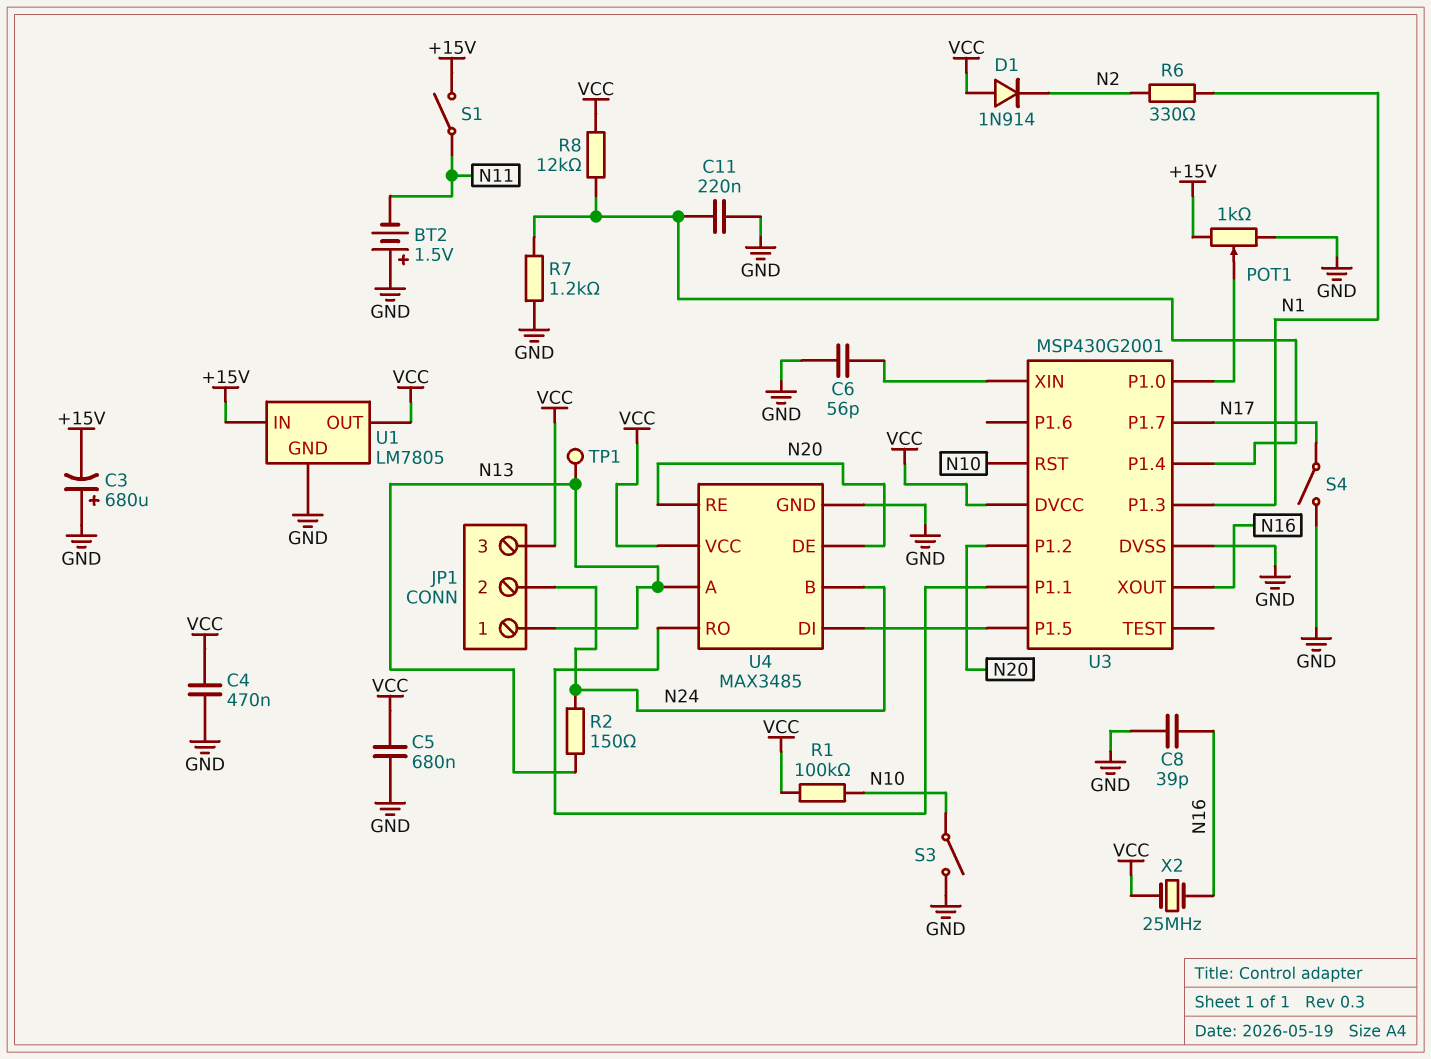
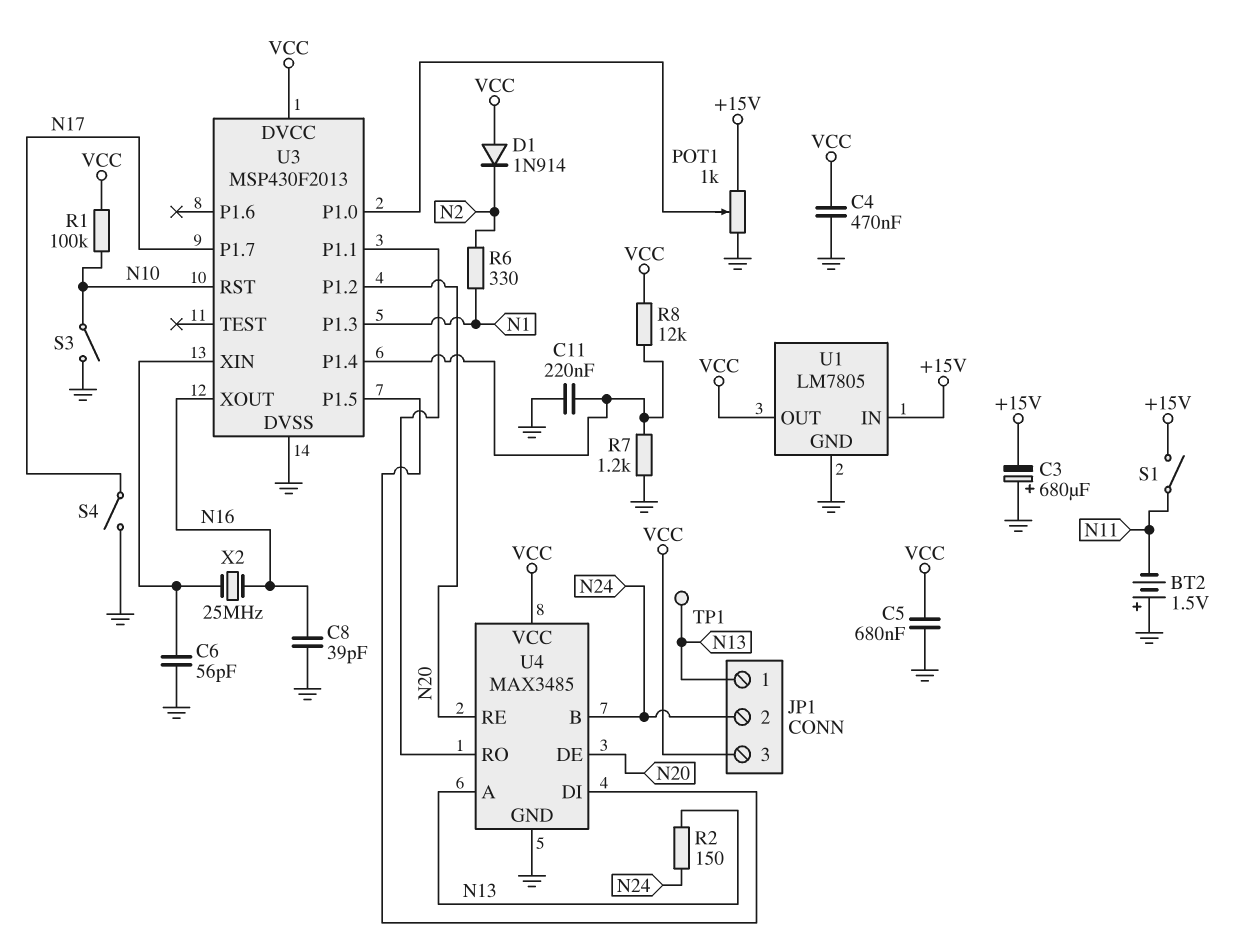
U3: MSP430G2001 -> MSP430F2013
X2: 25MHz (N16, VCC) -> 25MHz (N16, U3/XIN)

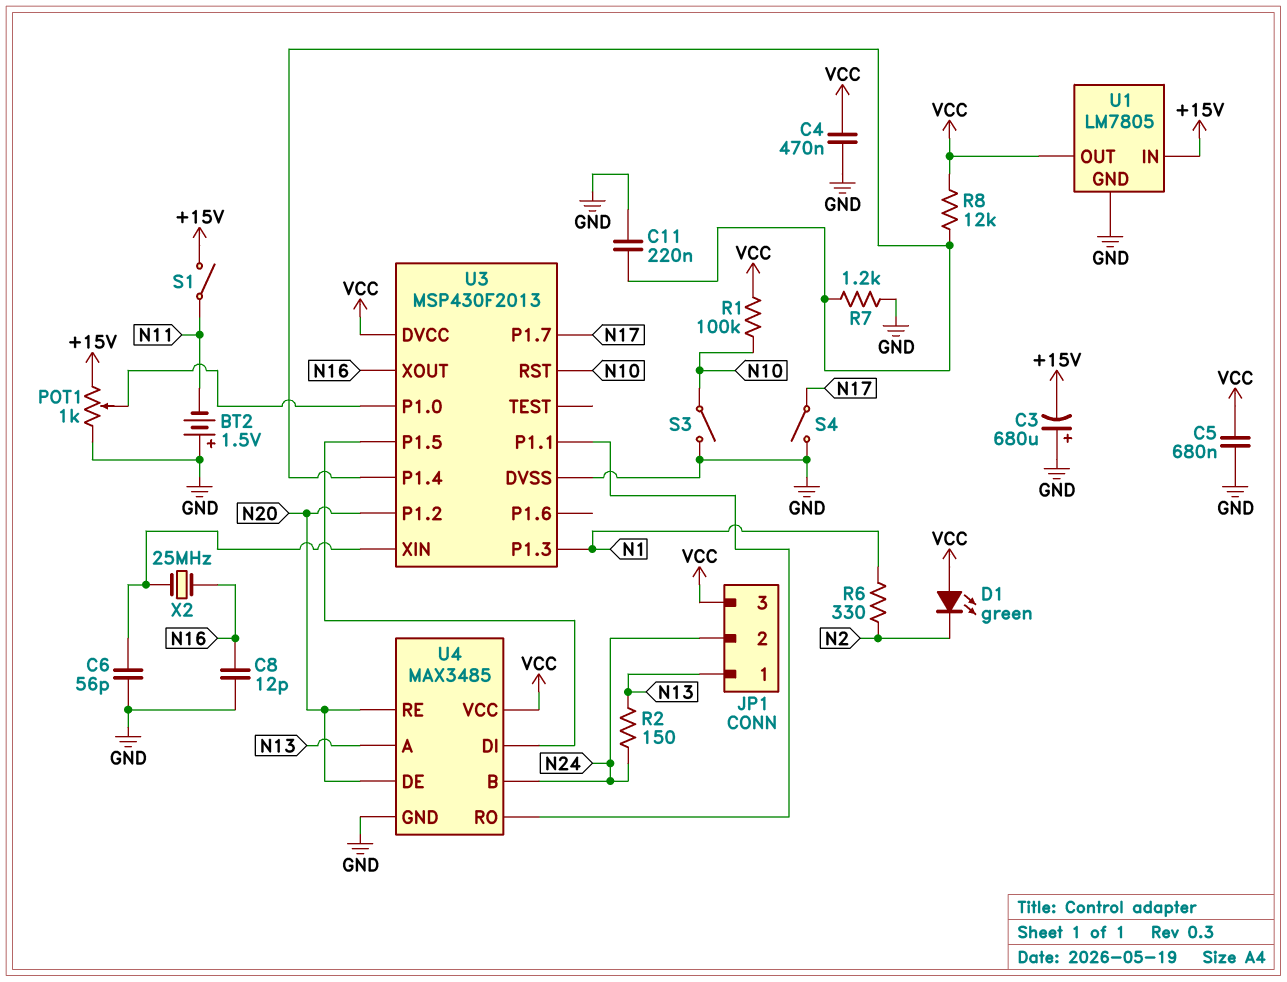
C8: 39pF (GND, N16) -> 12pF (GND, N16)
D1: diode 1N914 (A VCC, K N2) -> LED green (A VCC, K N2)
TP1: test point (N13) -> none

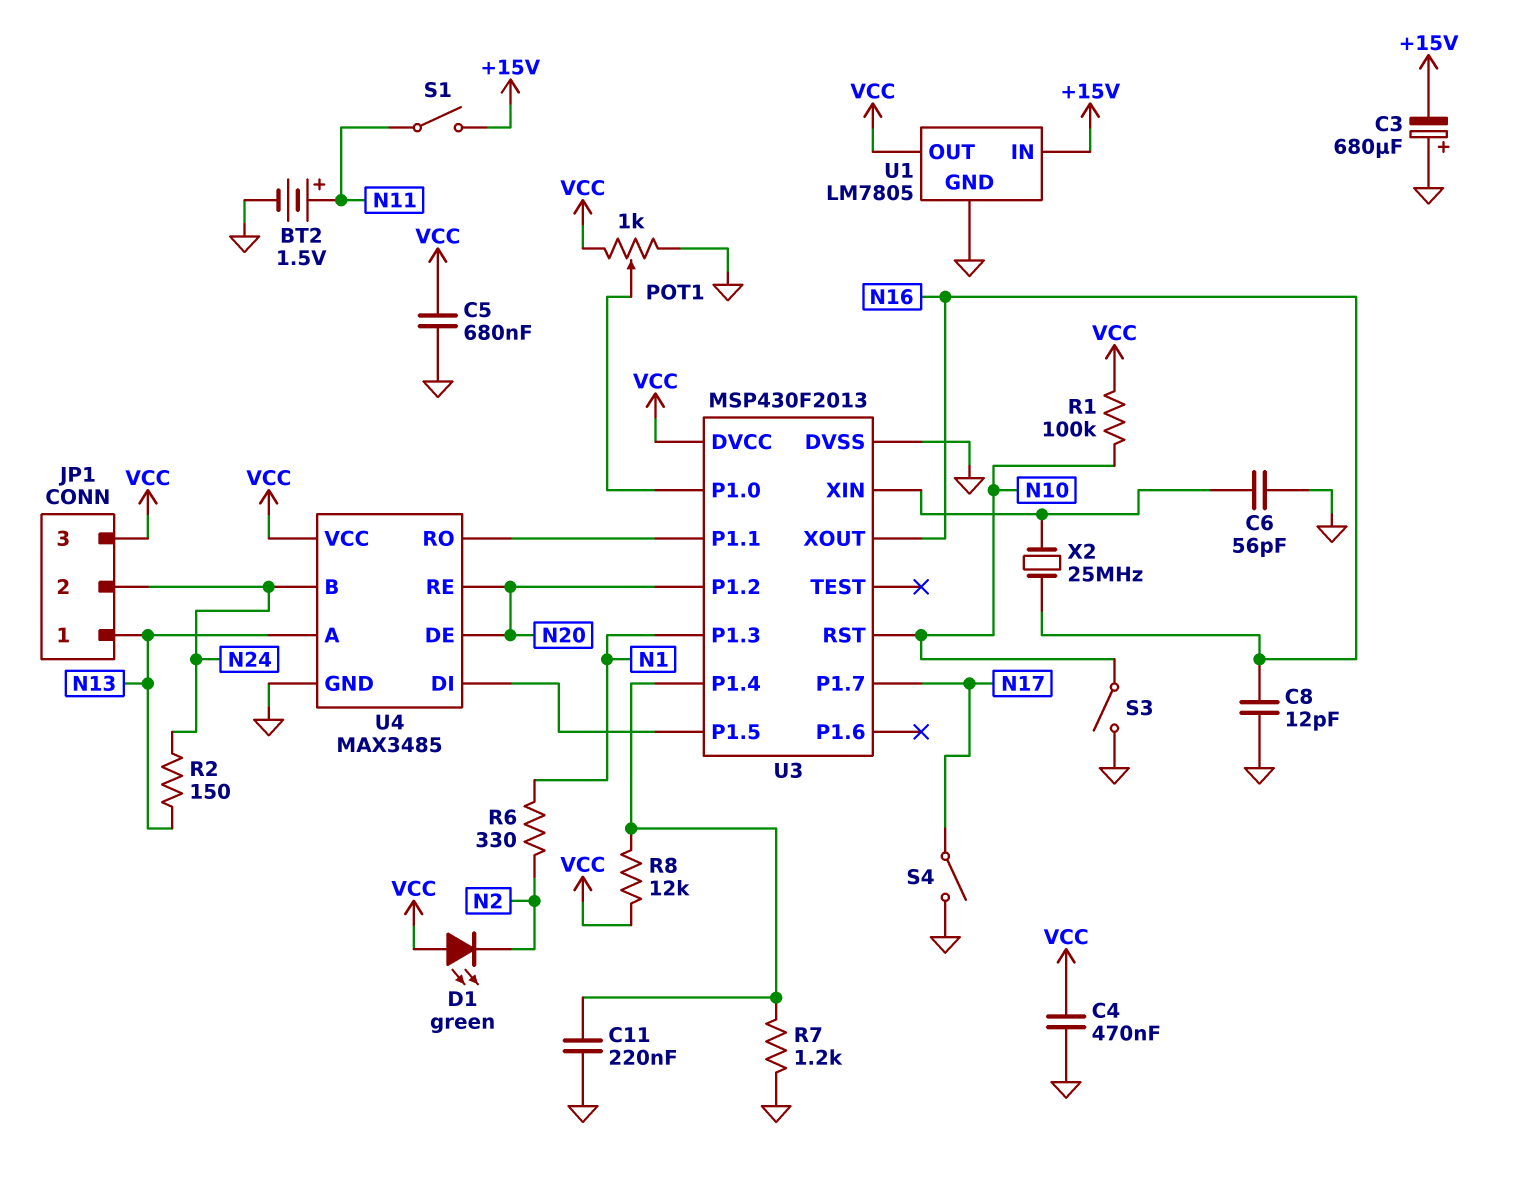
BT2: 1.5V (plus GND, minus N11) -> 1.5V (plus N11, minus GND)
POT1: 1k (+15V, GND, wiper U3/P1.0) -> 1k (GND, VCC, wiper U3/P1.0)

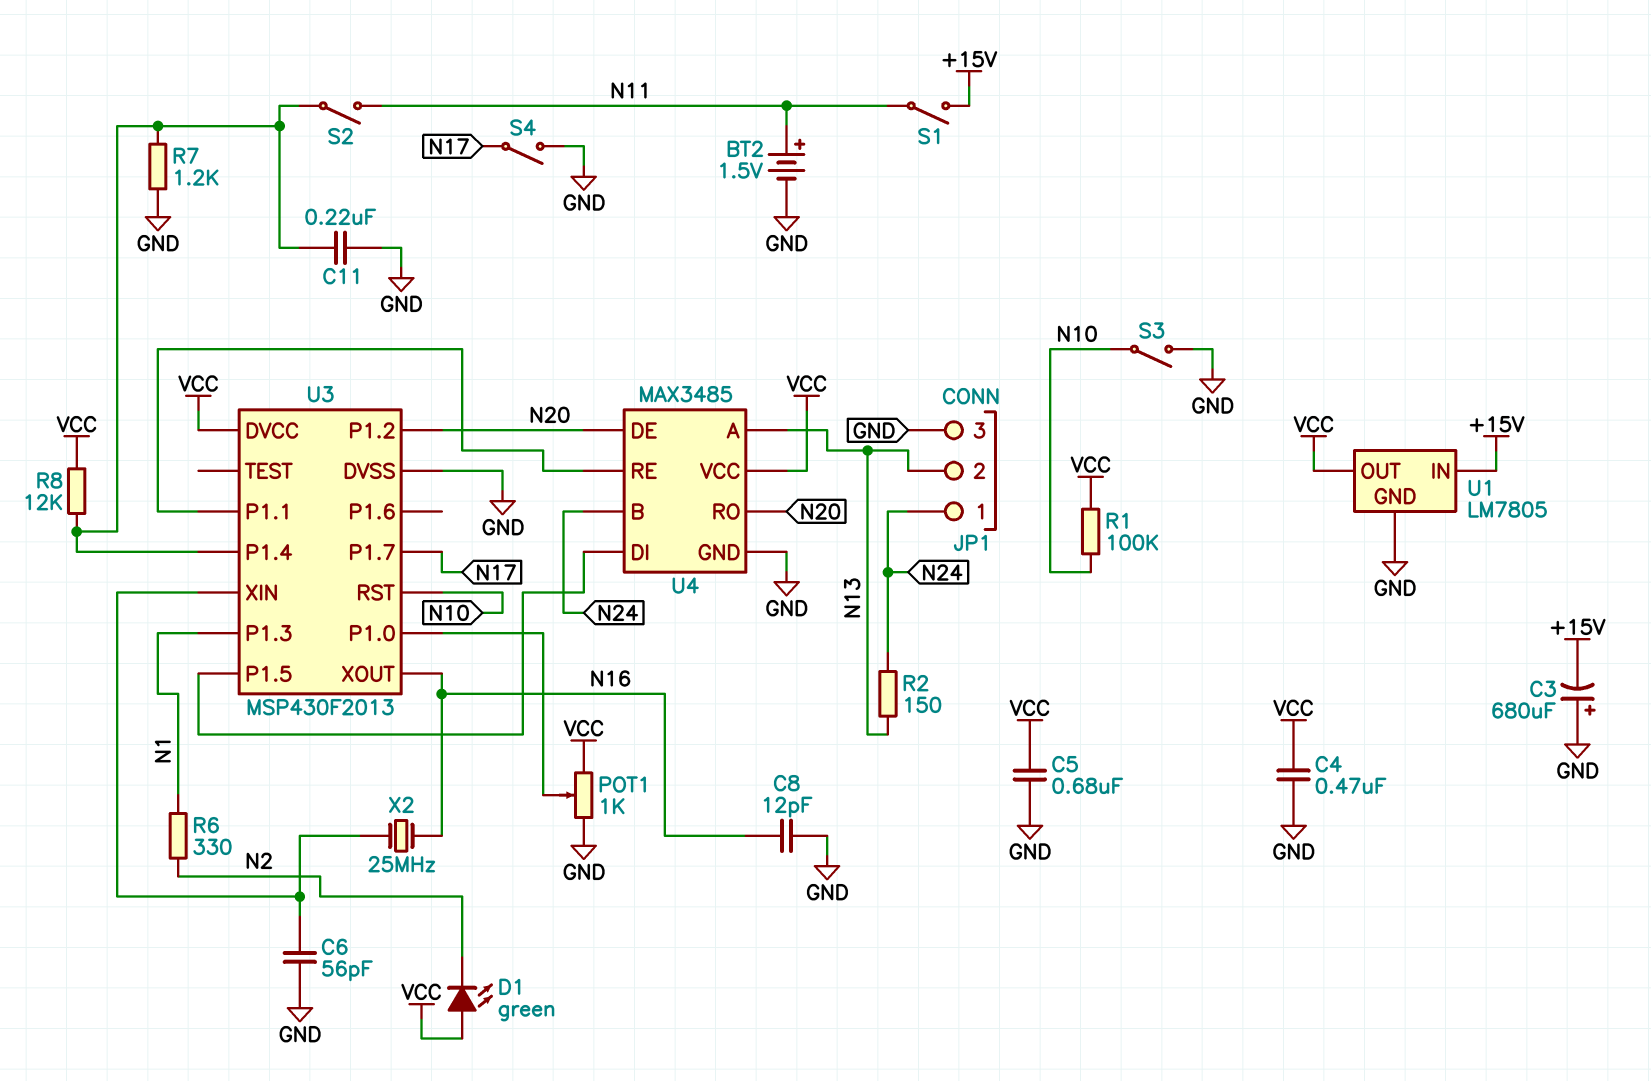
JP1 pin 1: N13 -> N24
JP1 pin 2: N24 -> N13
JP1 pin 3: VCC -> GND
S2: none -> switch (N11, U3/P1.4)
U4 pin RE: N20 -> U3/P1.1
U4 pin RO: U3/P1.1 -> N20

